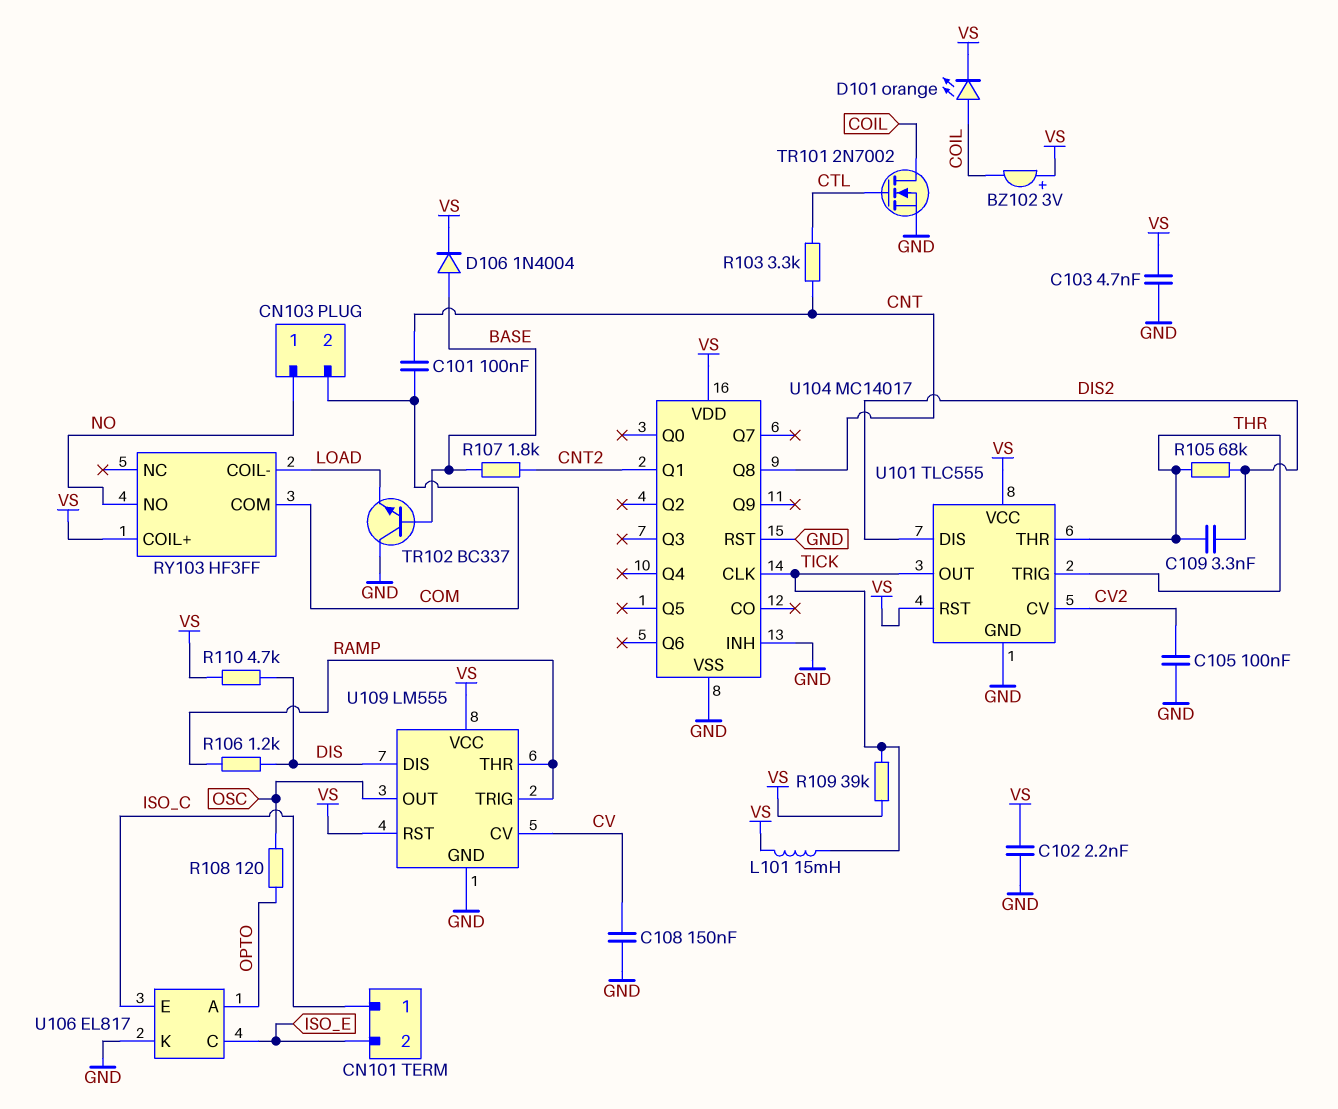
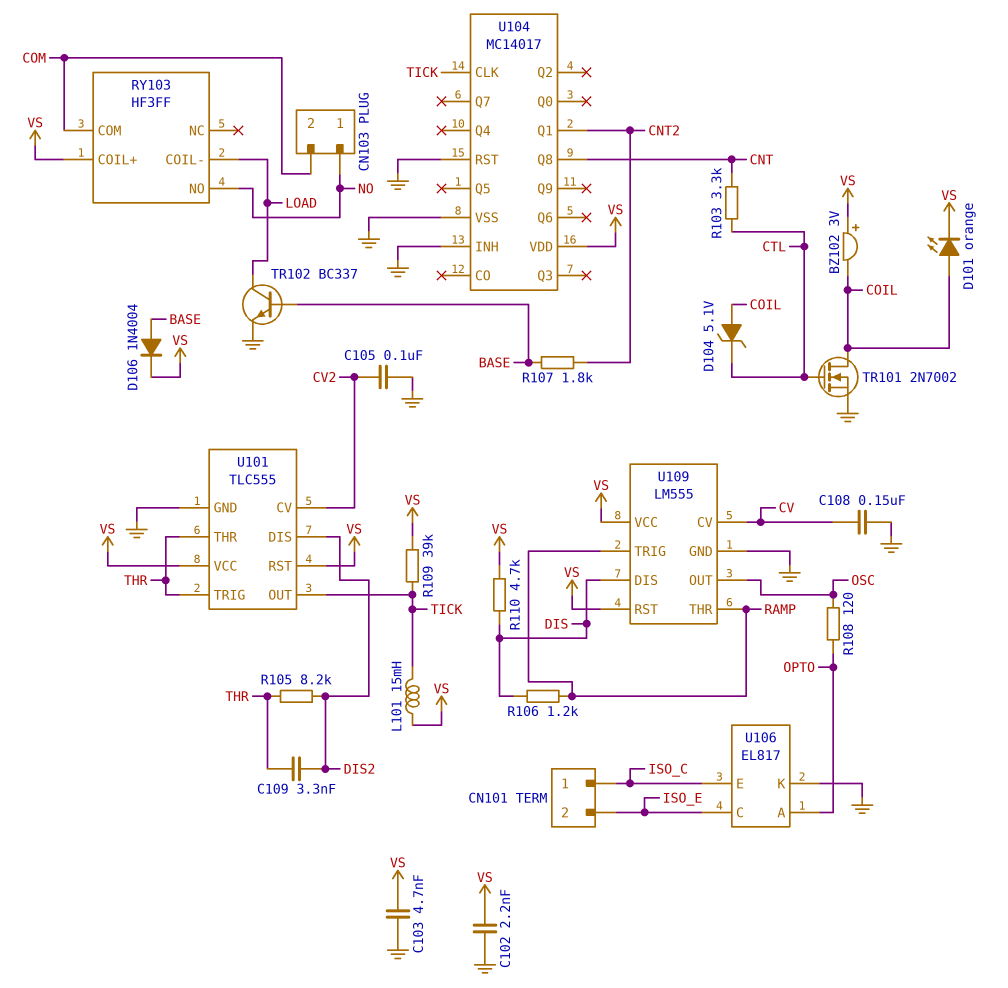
C101: 100nF (CNT, COM) -> none
D104: none -> zener 5.1V (A COIL, K CTL)
R105: 68k (DIS2, THR) -> 8.2k (DIS2, THR)
TR102: NPN BC337 (B BASE, C GND, E LOAD) -> NPN BC337 (B BASE, C LOAD, E GND)

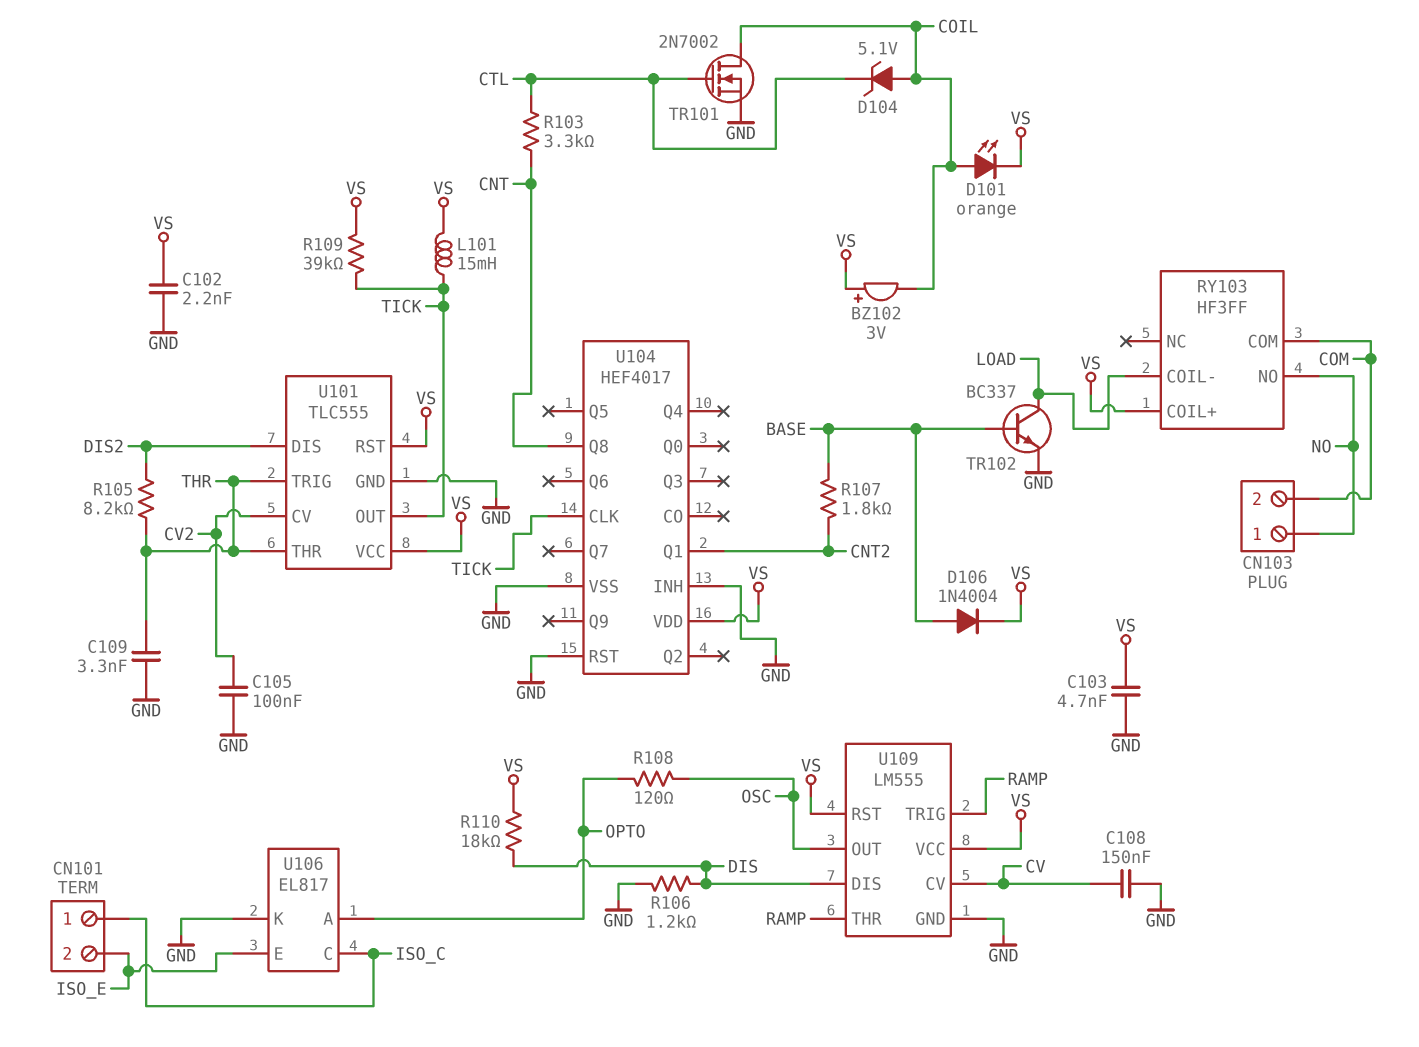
C109: 3.3nF (DIS2, THR) -> 3.3nF (GND, THR)
R106: 1.2k (DIS, RAMP) -> 1.2k (DIS, GND)
R110: 4.7k (DIS, VS) -> 18k (DIS, VS)
U104: MC14017 -> HEF4017
U106 pin C: ISO_E -> ISO_C
U106 pin E: ISO_C -> ISO_E

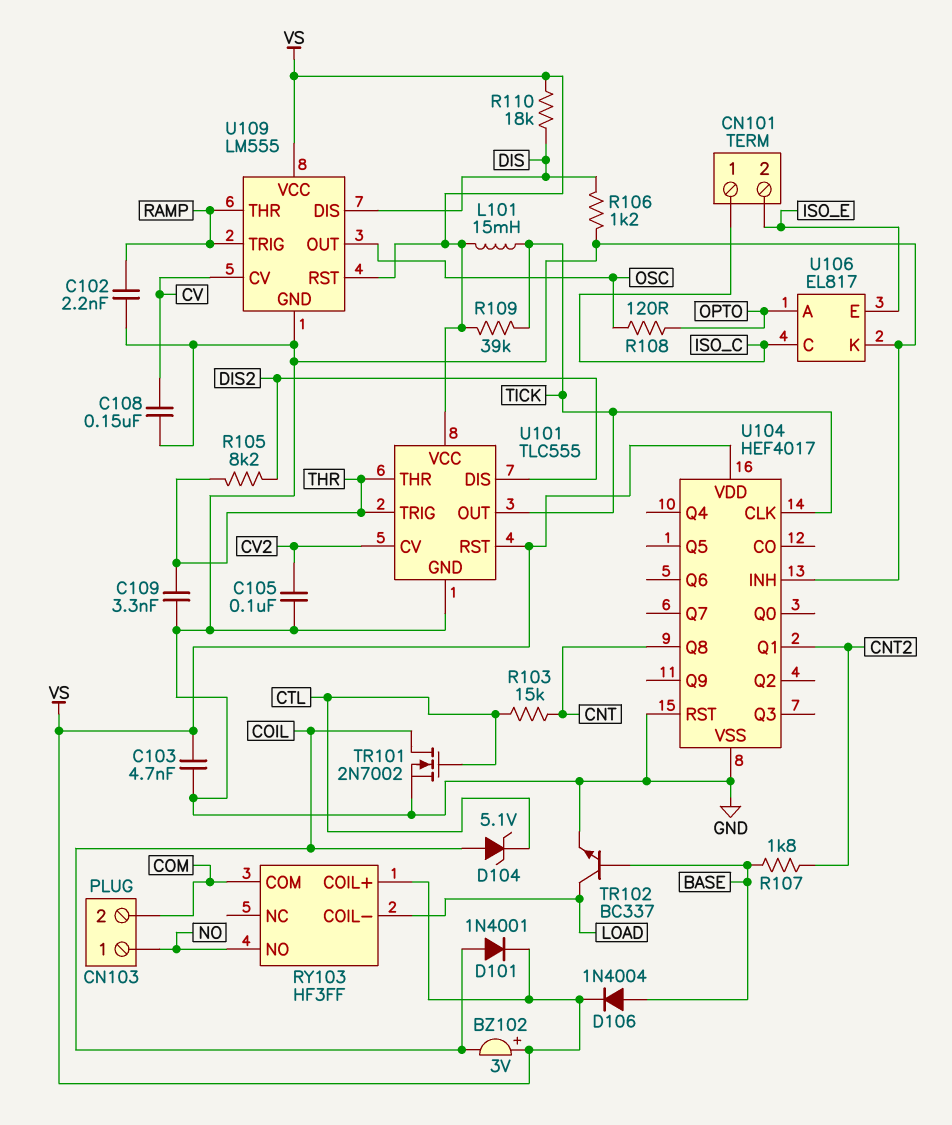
C102: 2.2nF (GND, VS) -> 2.2nF (GND, RAMP)
D101: LED orange (A COIL, K VS) -> diode 1N4001 (A COIL, K VS)
R103: 3.3k (CNT, CTL) -> 15k (CNT, CTL)

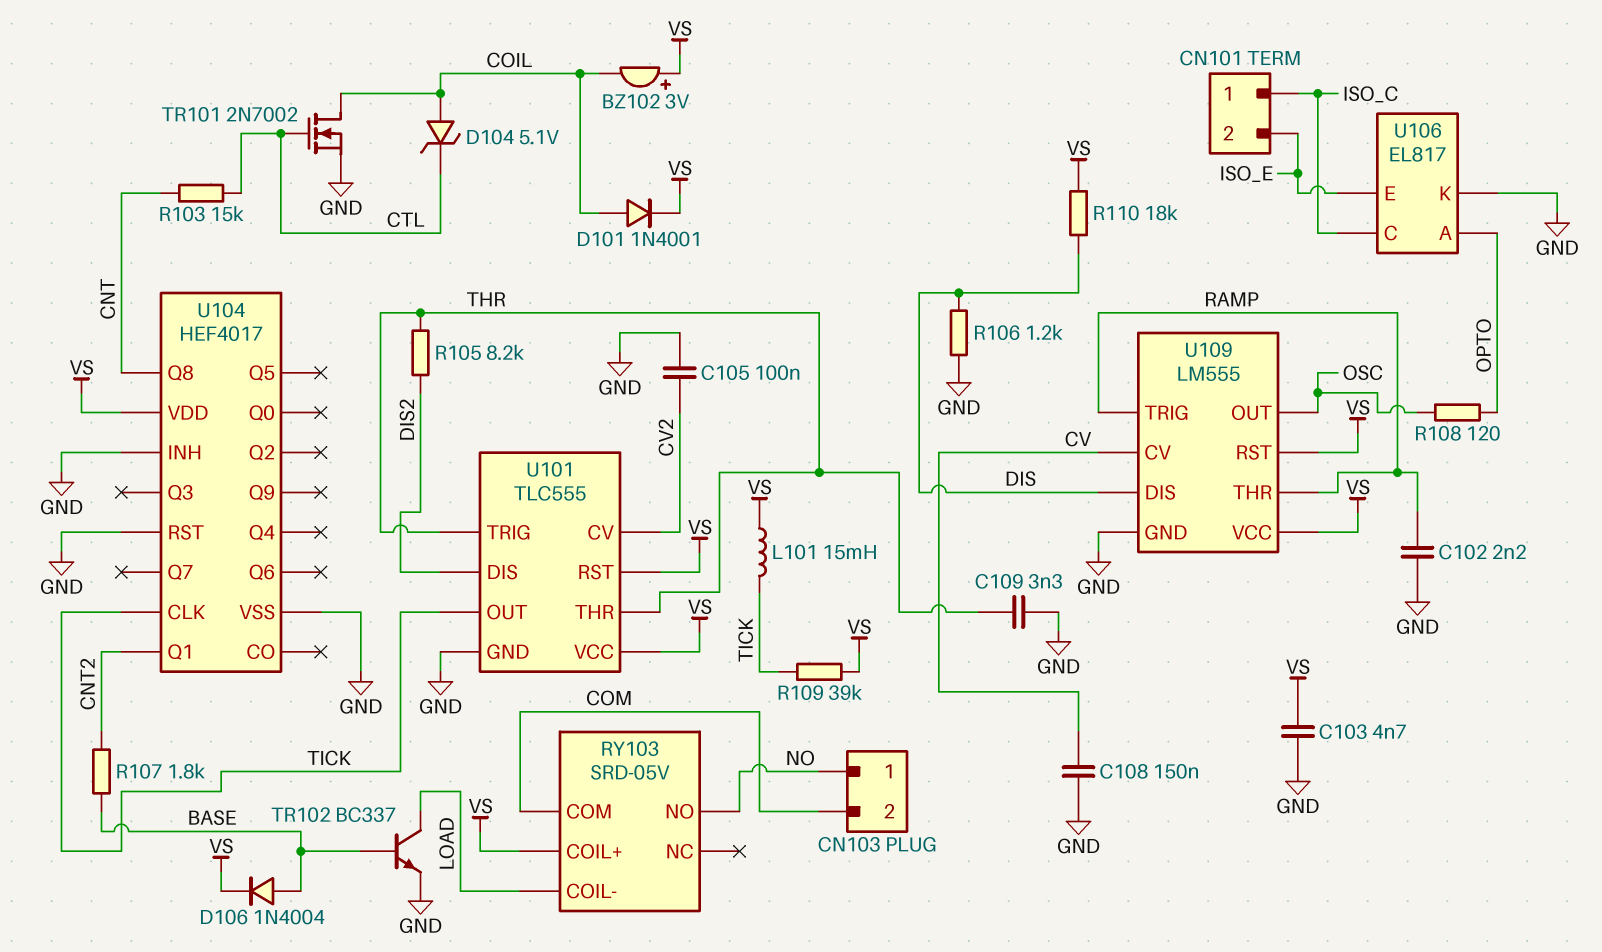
RY103: HF3FF -> SRD-05V

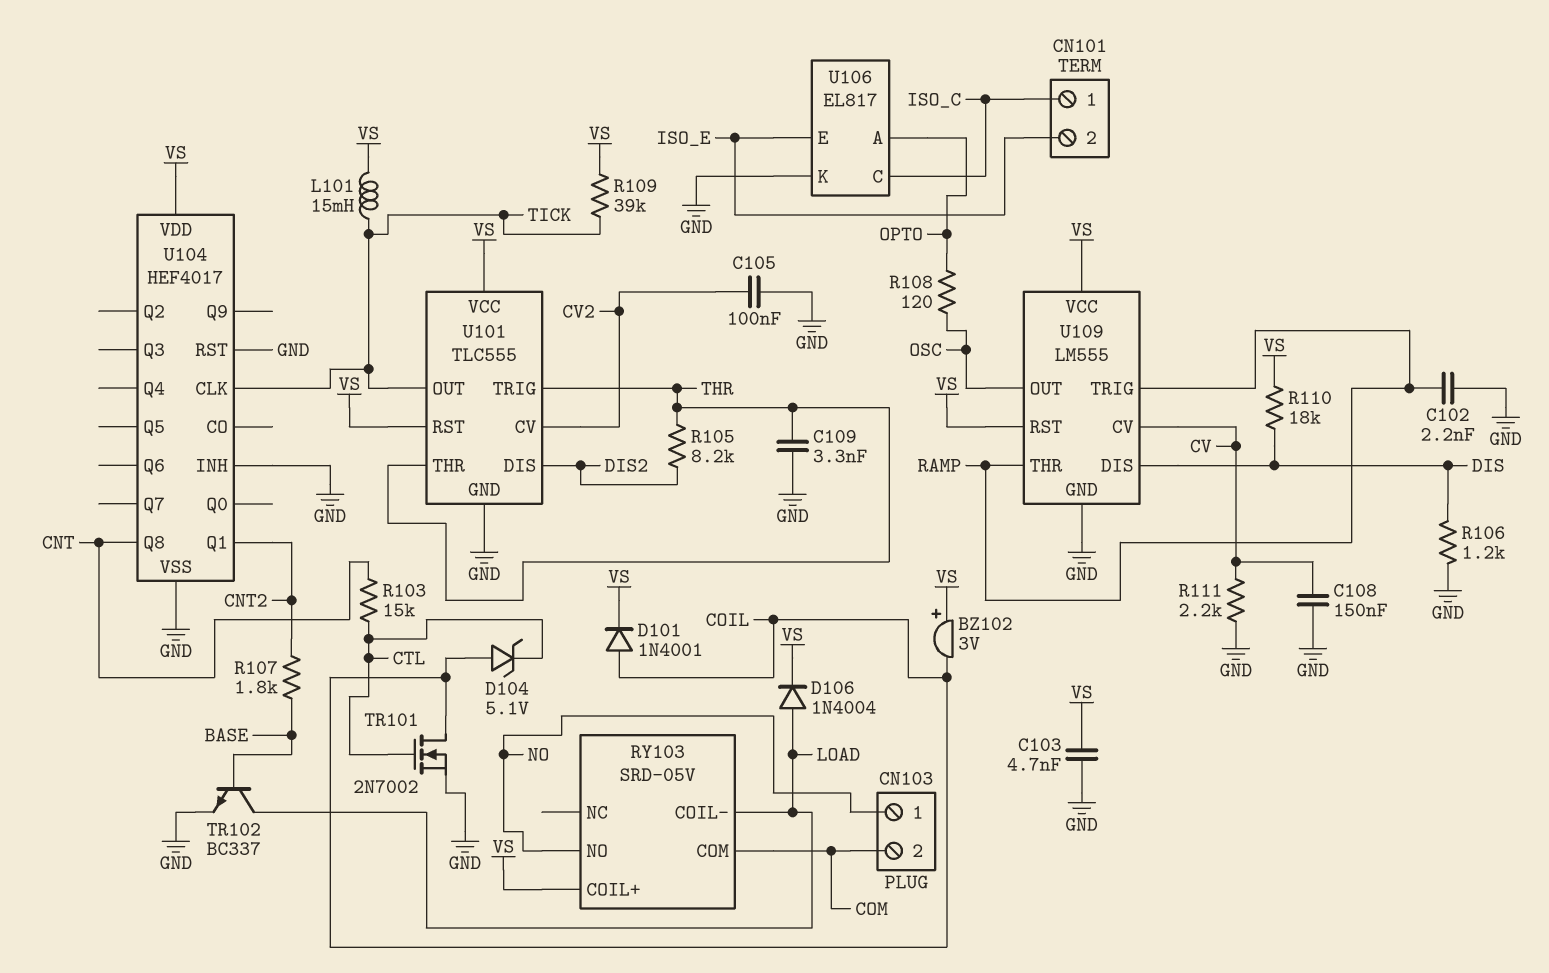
D106: diode 1N4004 (A BASE, K VS) -> diode 1N4004 (A LOAD, K VS)
R111: none -> 2.2k (CV, GND)

